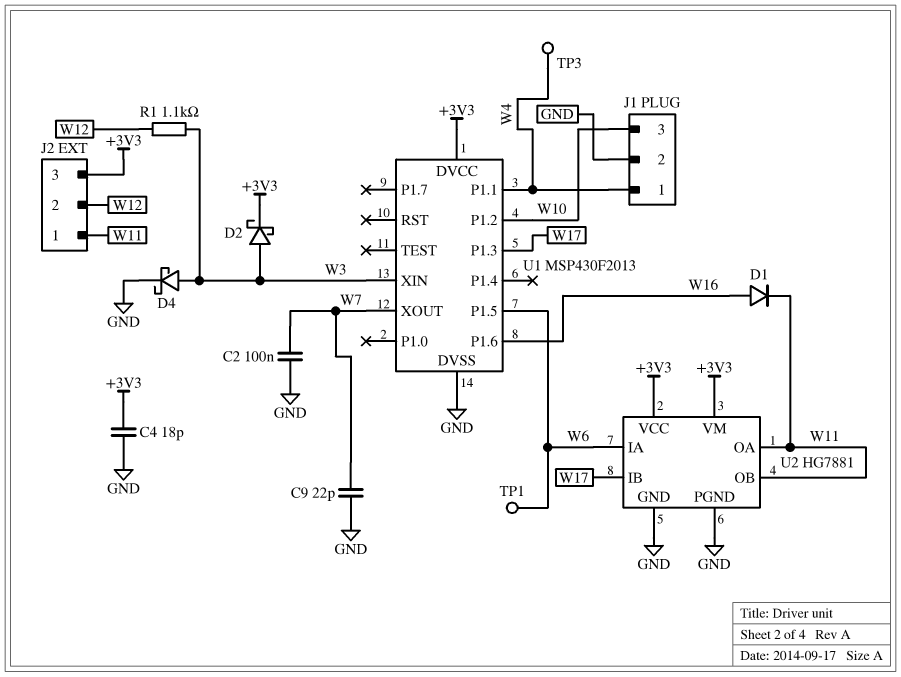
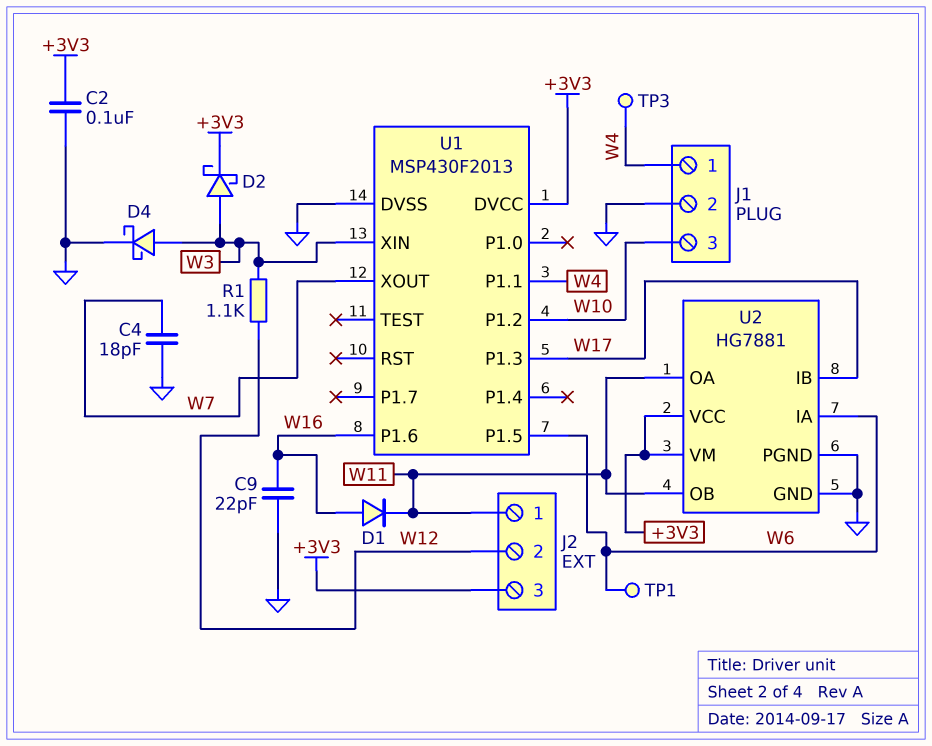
C2: 100nF (GND, W7) -> 100nF (+3V3, GND)
C4: 18pF (+3V3, GND) -> 18pF (GND, W7)
C9: 22pF (GND, W7) -> 22pF (GND, W16)

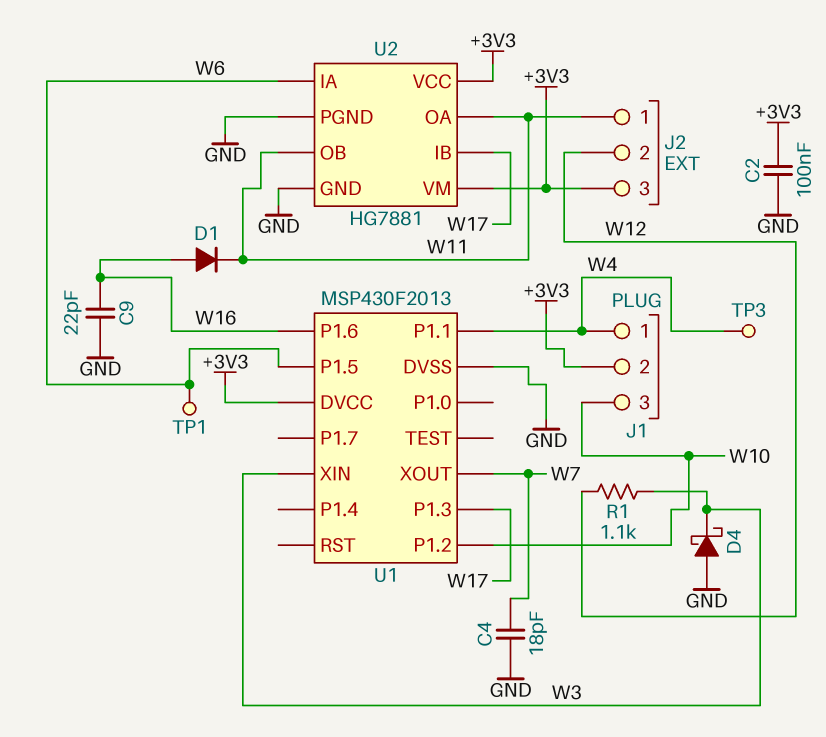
D2: schottky (A W3, K +3V3) -> none
D4: schottky (A W3, K GND) -> schottky (A GND, K W3)
J1 pin 2: GND -> +3V3

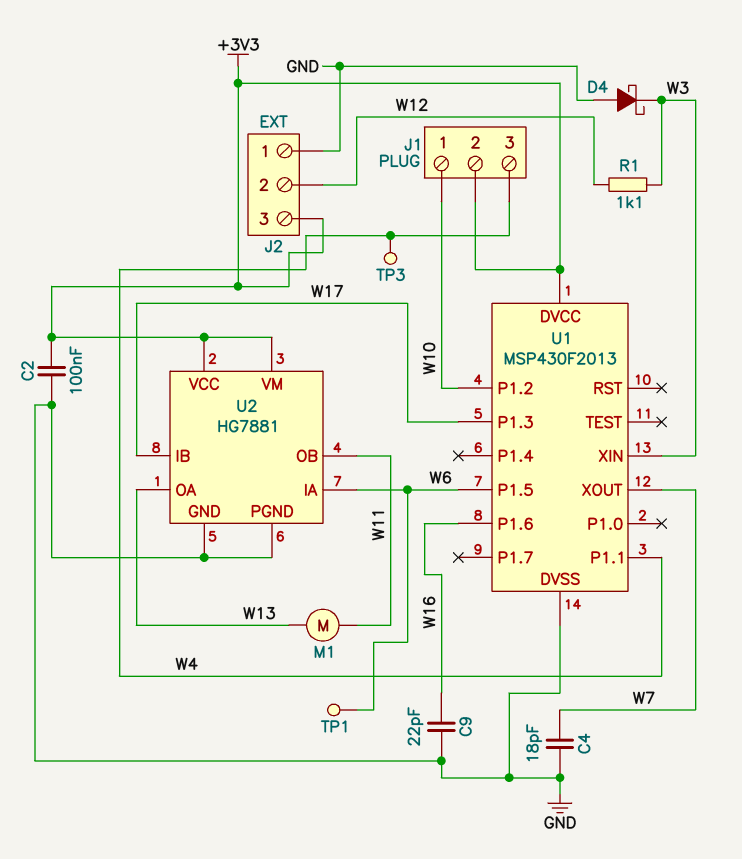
D1: diode (A W16, K W11) -> none
J1 pin 1: W4 -> W10
J1 pin 3: W10 -> W4
J2 pin 1: W11 -> GND
M1: none -> motor (W11, W13)
U2 pin OA: W11 -> W13

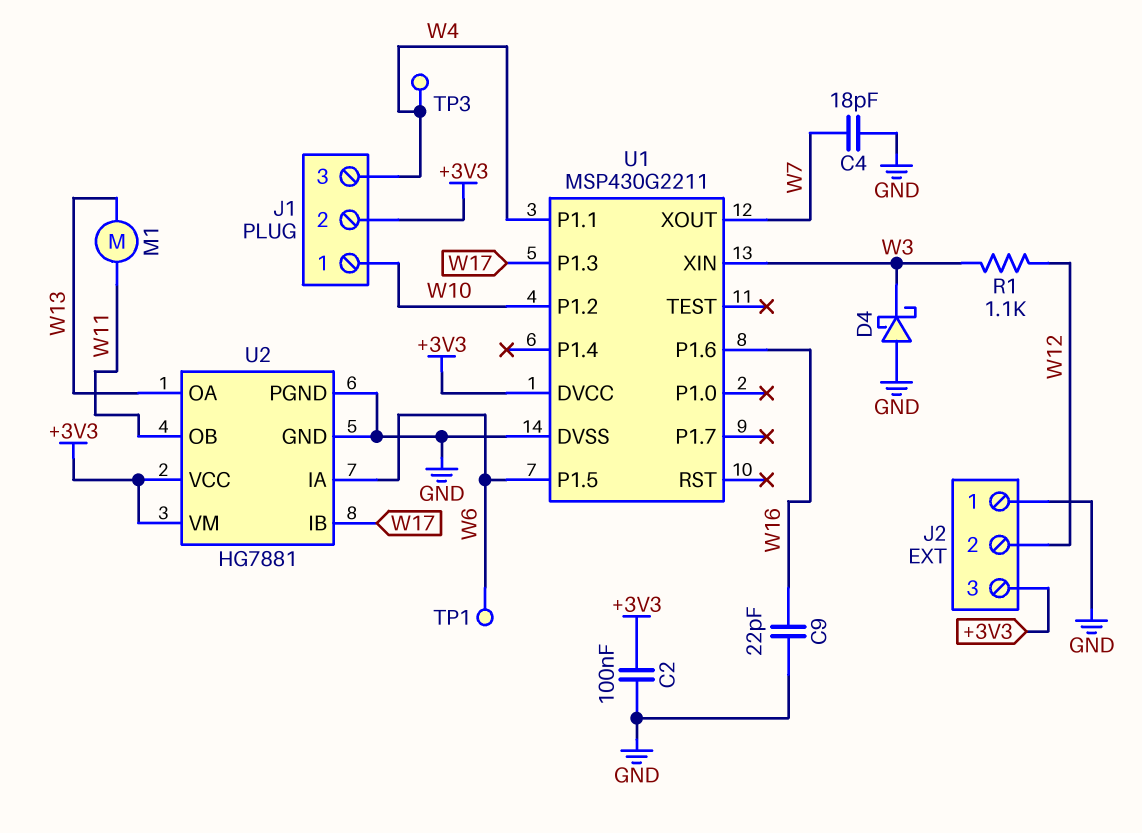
U1: MSP430F2013 -> MSP430G2211

